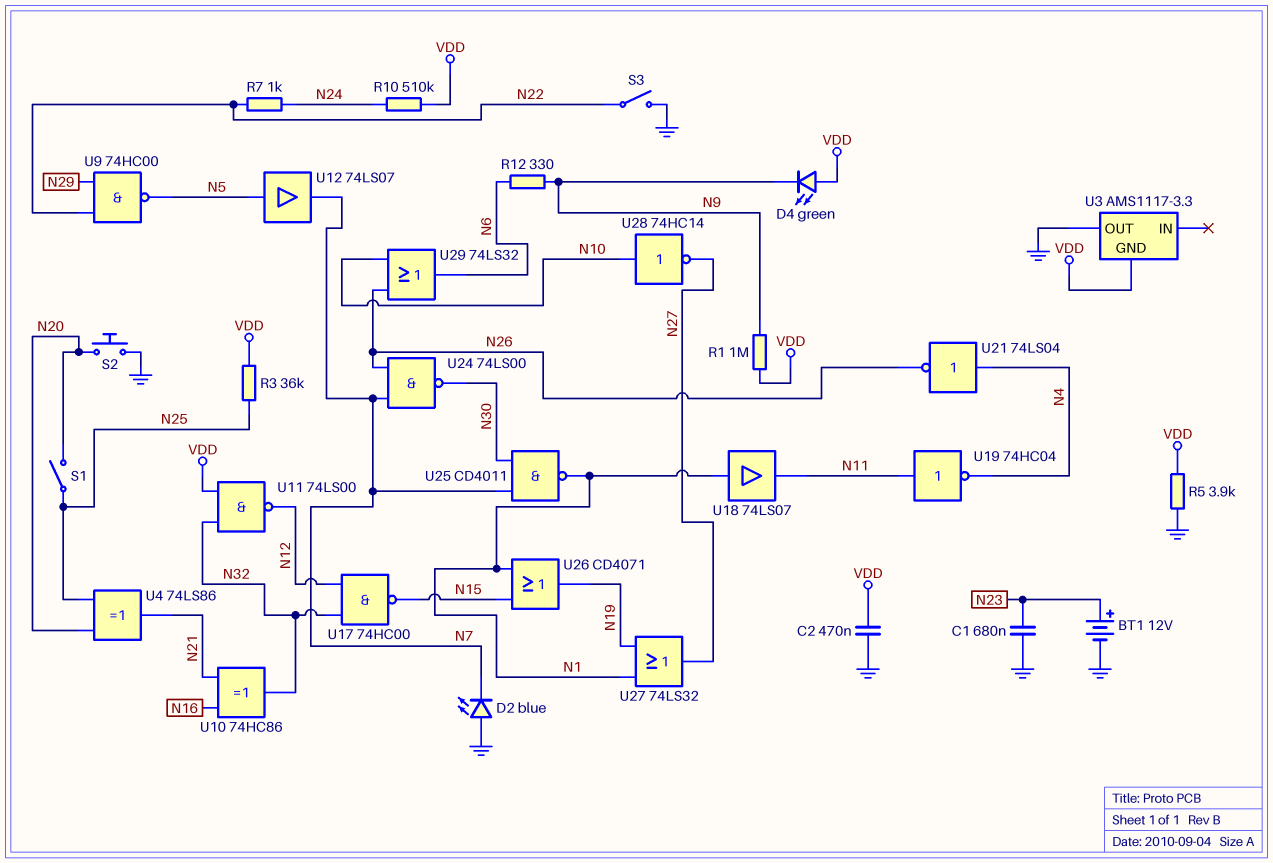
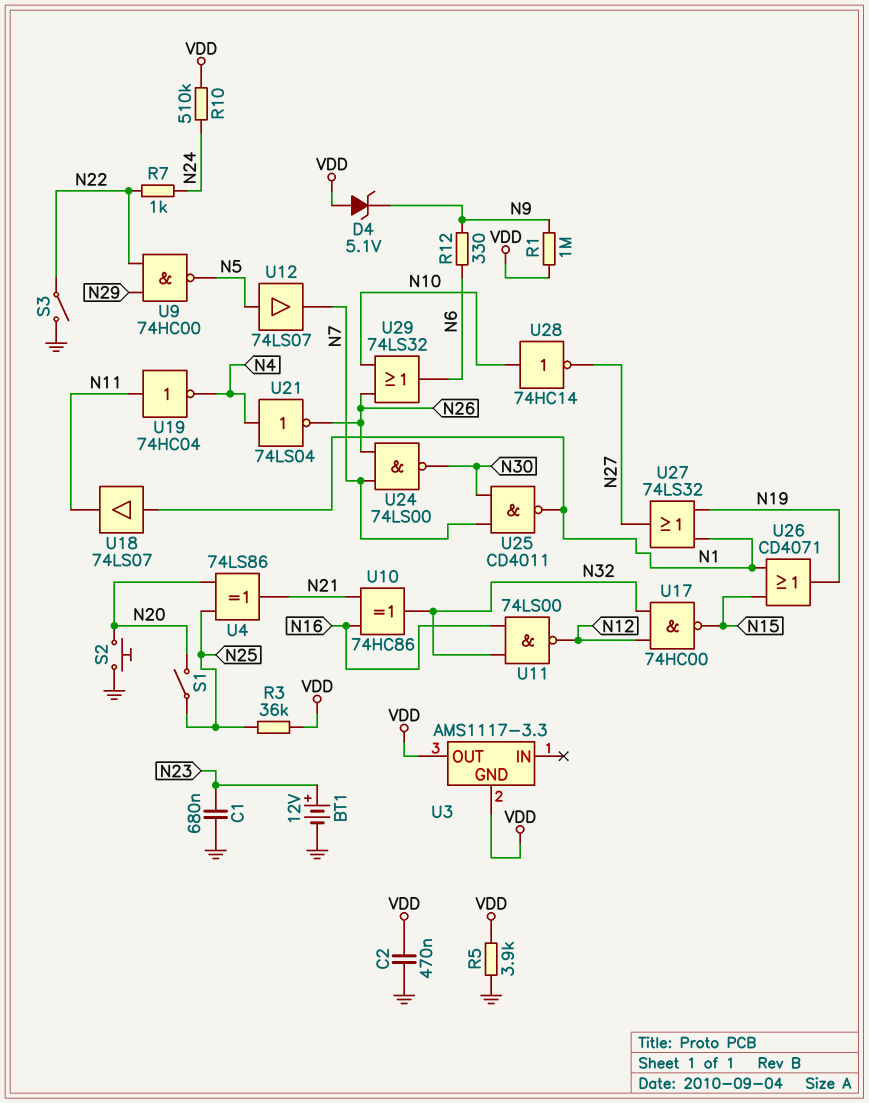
D2: LED blue (A GND, K N7) -> none
D4: LED green (A VDD, K N9) -> zener 5.1V (A VDD, K N9)
U3 pin OUT: GND -> VDD
U11: NAND 74LS00 (in N32, in VDD, out N12) -> NAND 74LS00 (in N16, in N32, out N12)

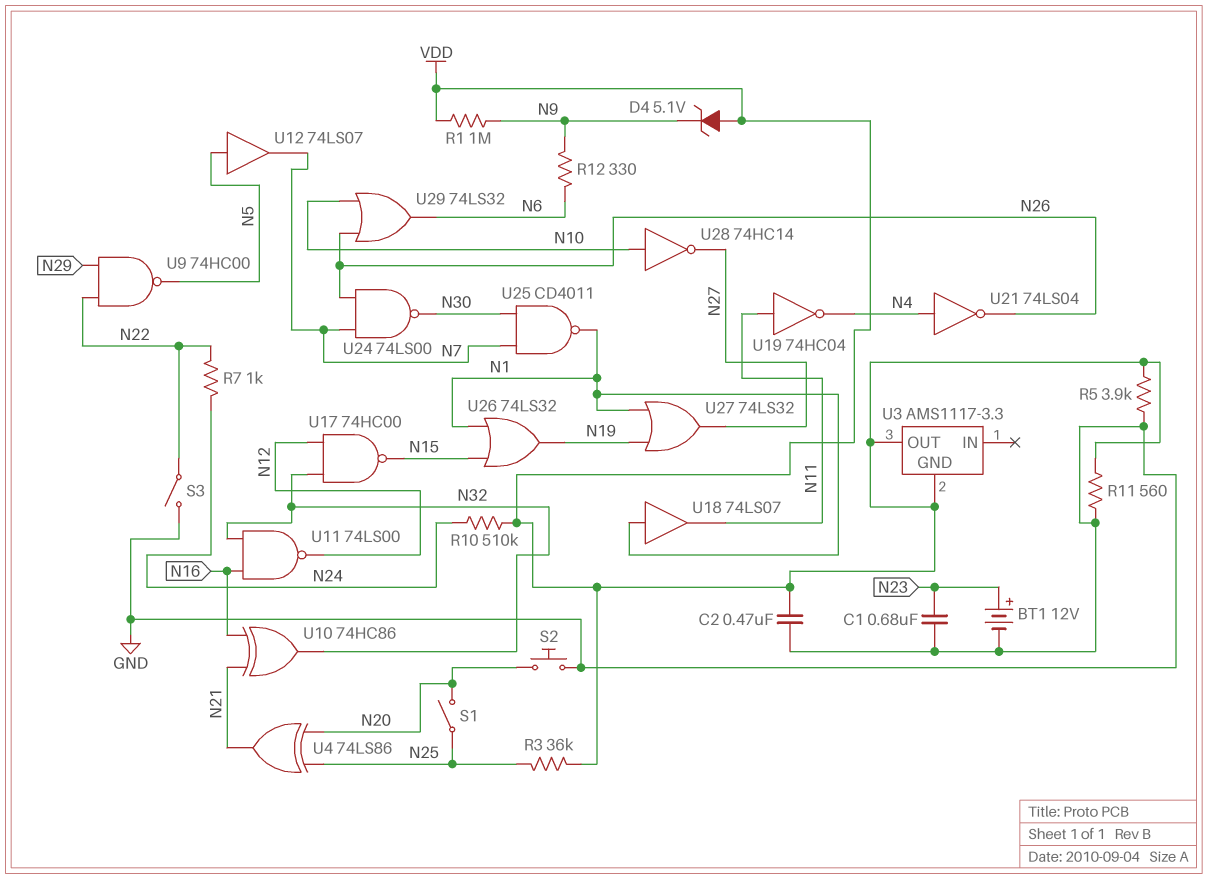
R11: none -> 560 (GND, VDD)
U26: OR CD4071 (in N1, in N15, out N19) -> OR 74LS32 (in N1, in N15, out N19)

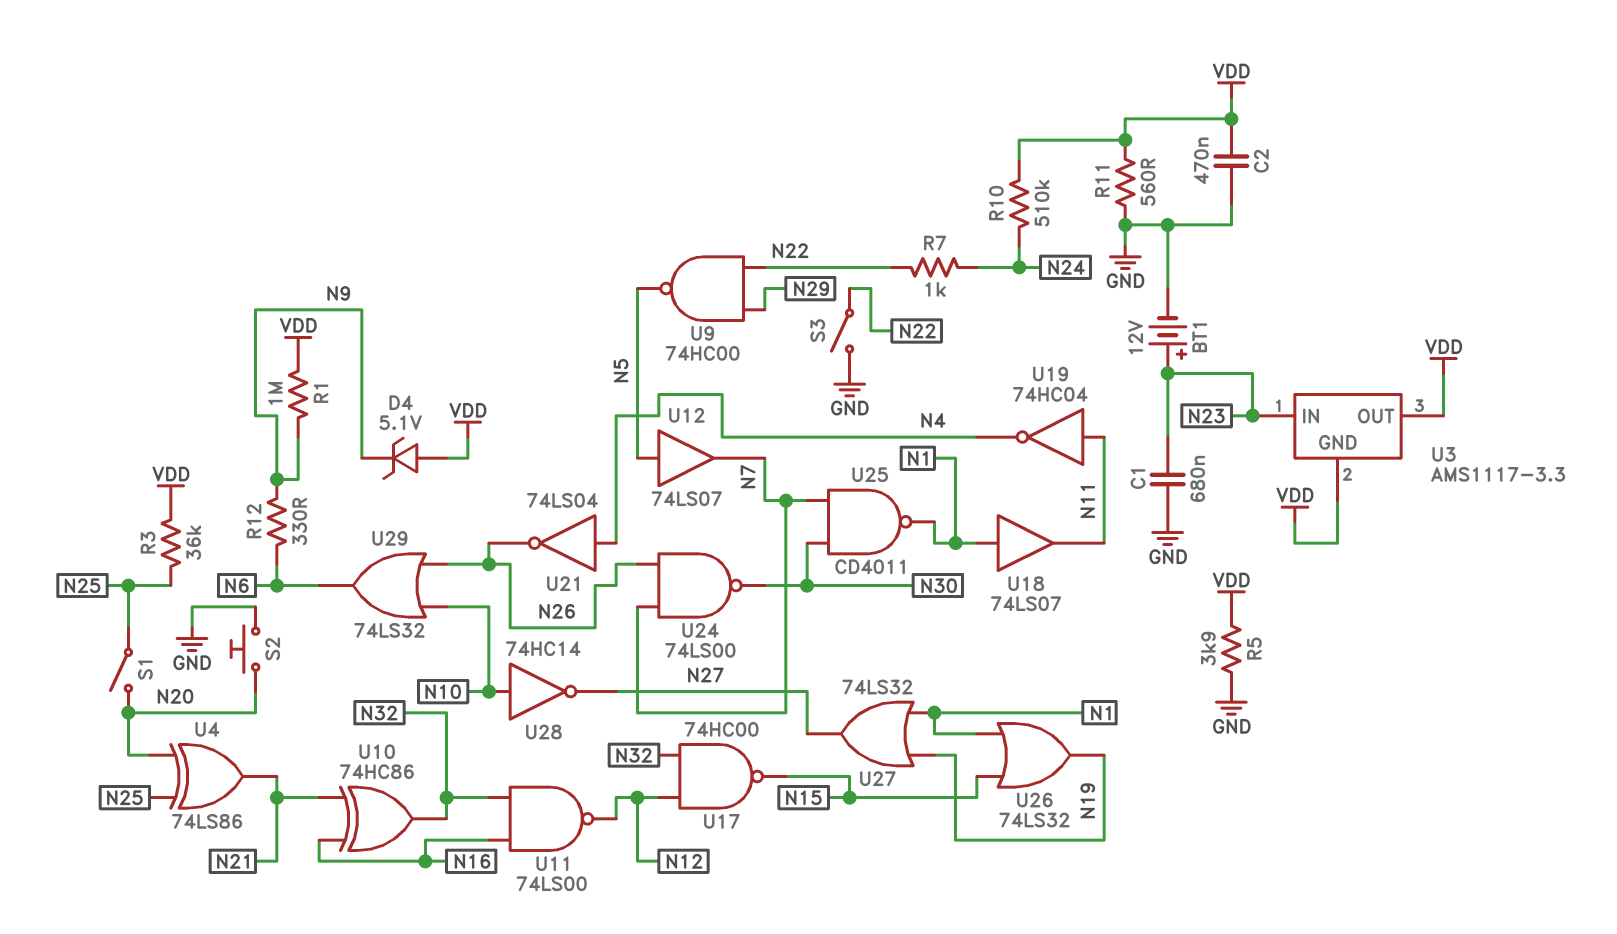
U3 pin IN: none -> N23

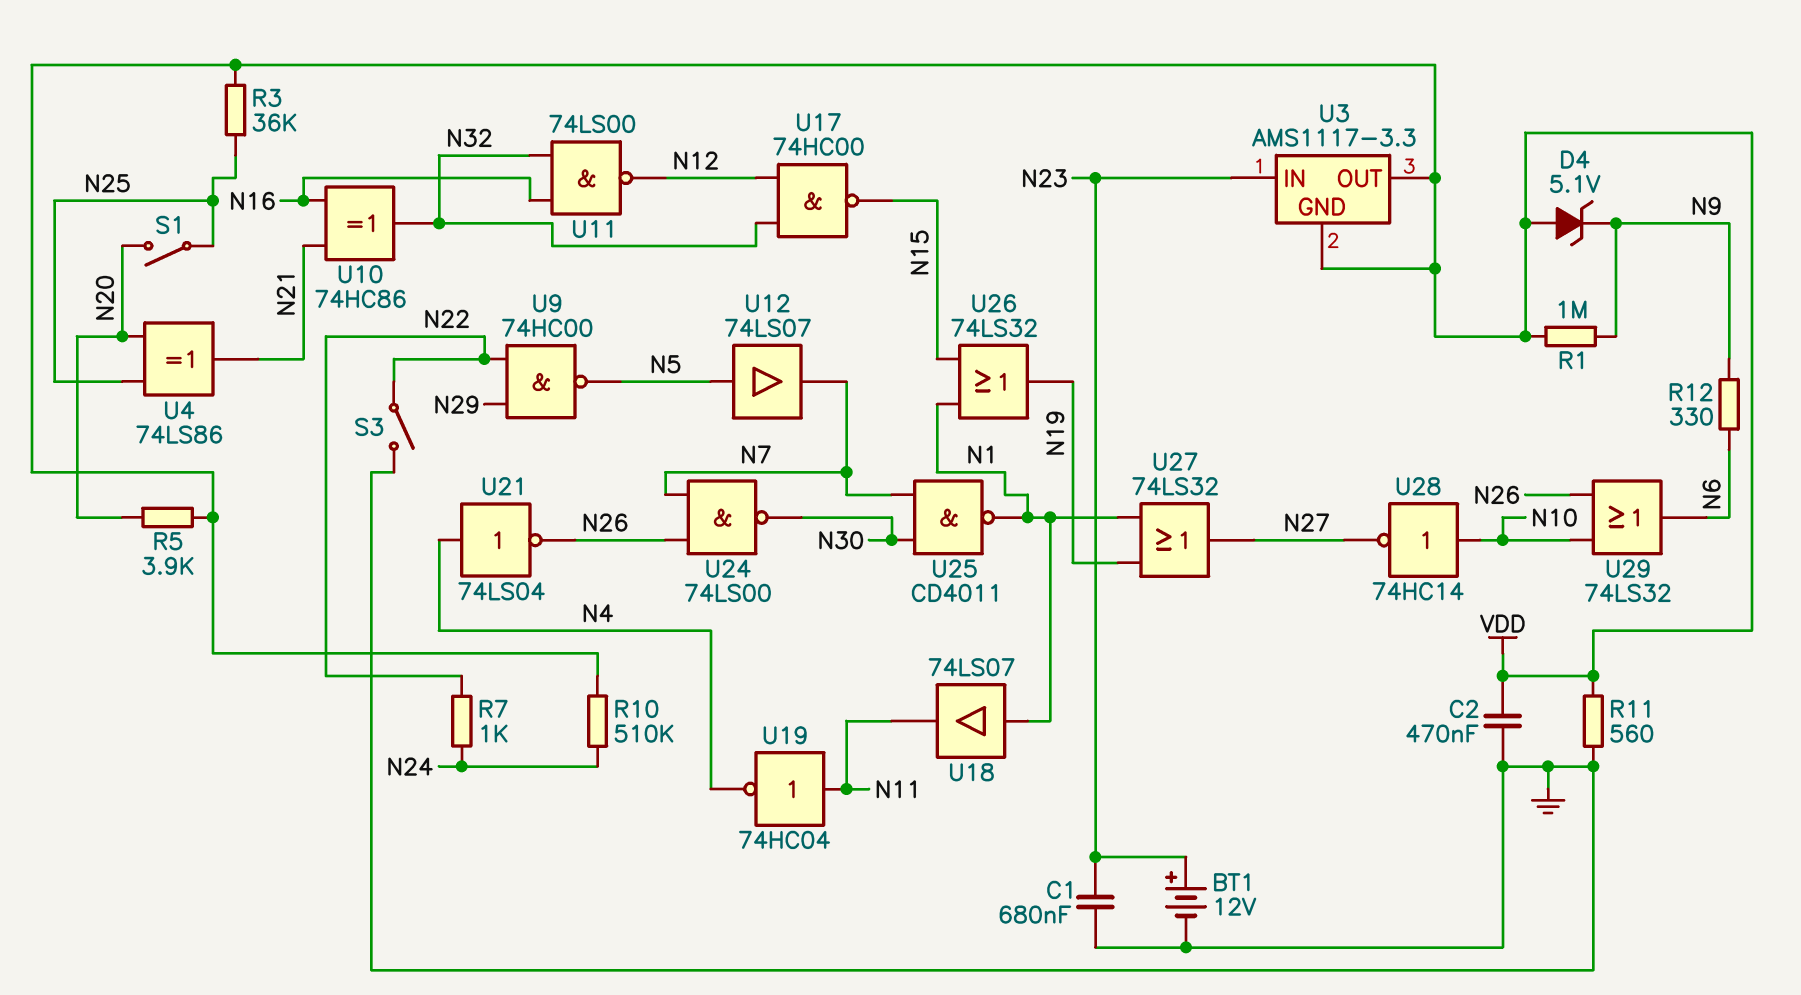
R5: 3.9k (GND, VDD) -> 3.9k (N20, VDD)
S2: button (GND, N20) -> none

